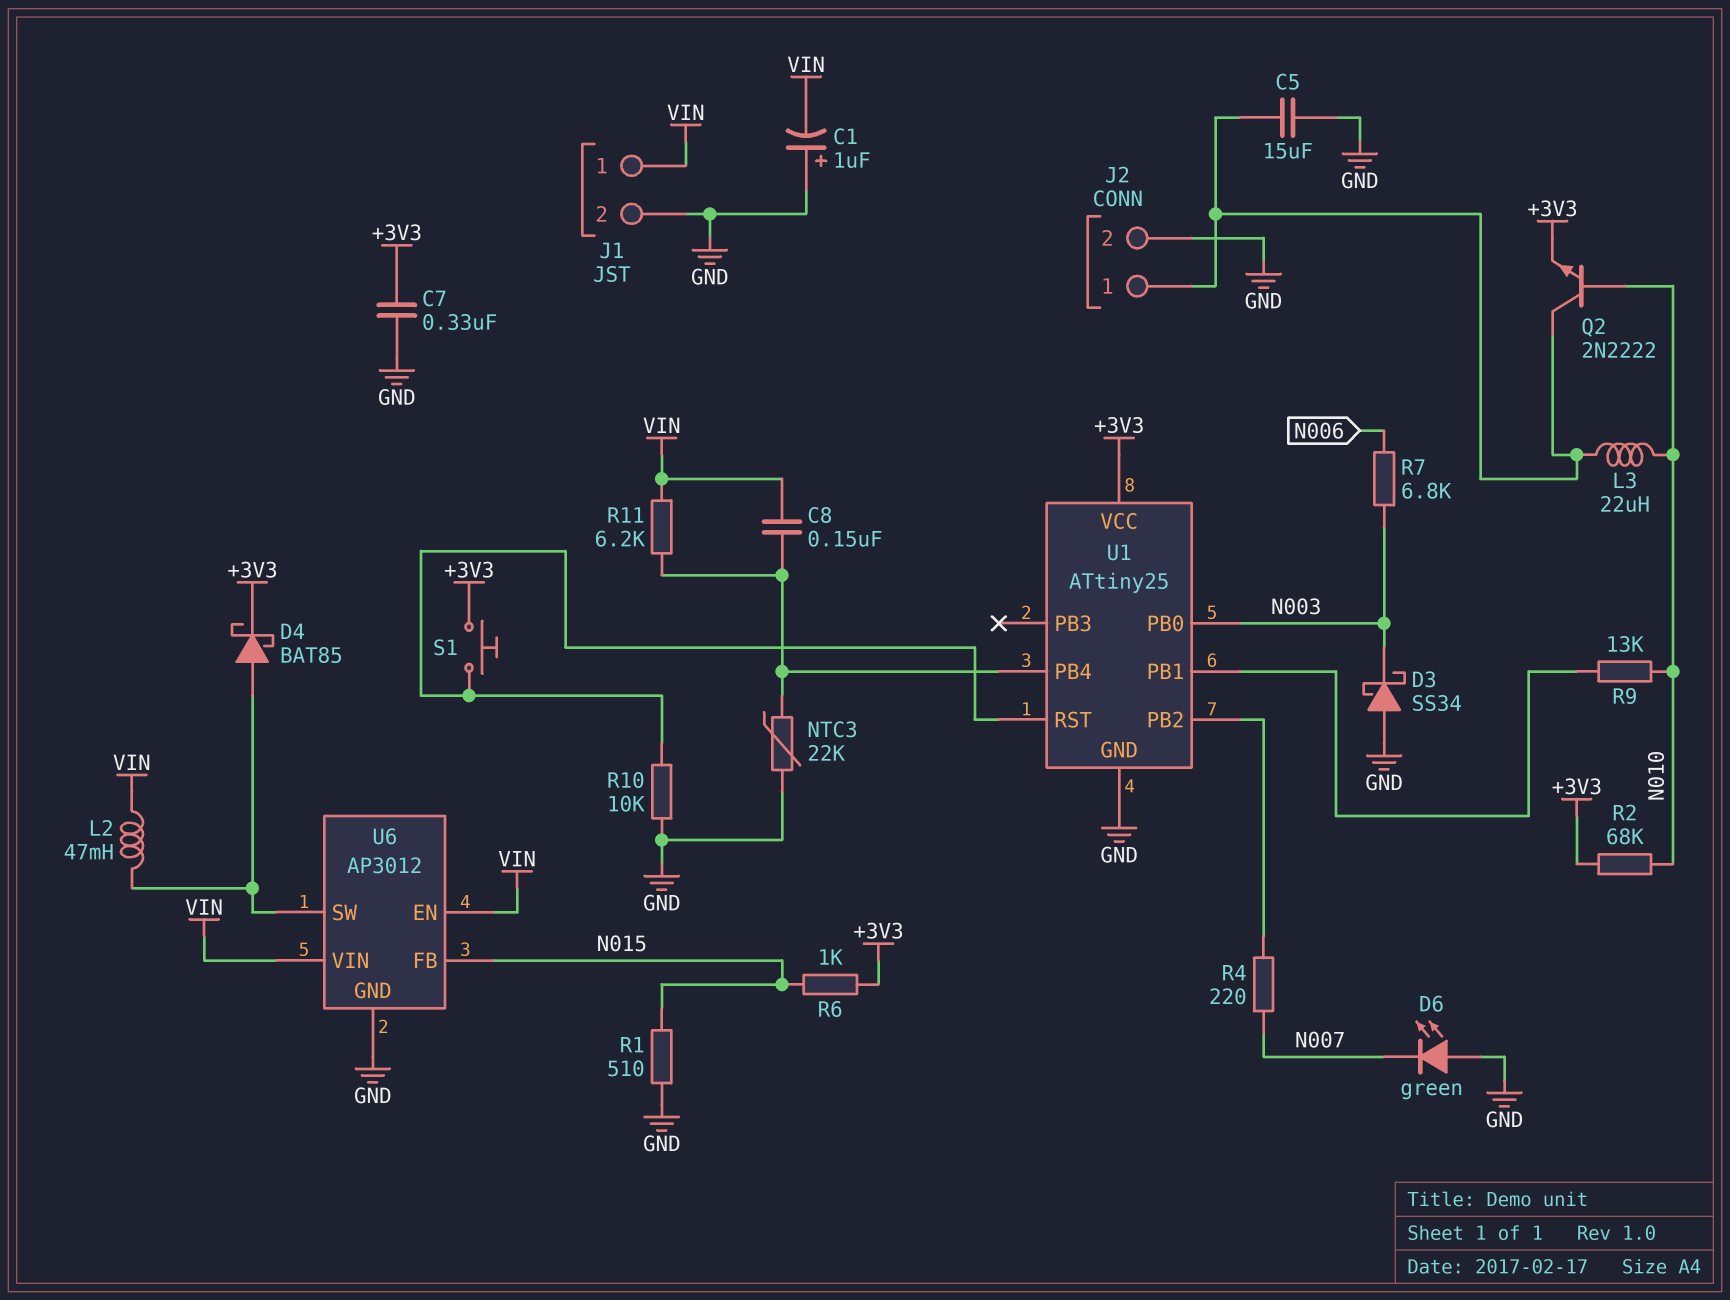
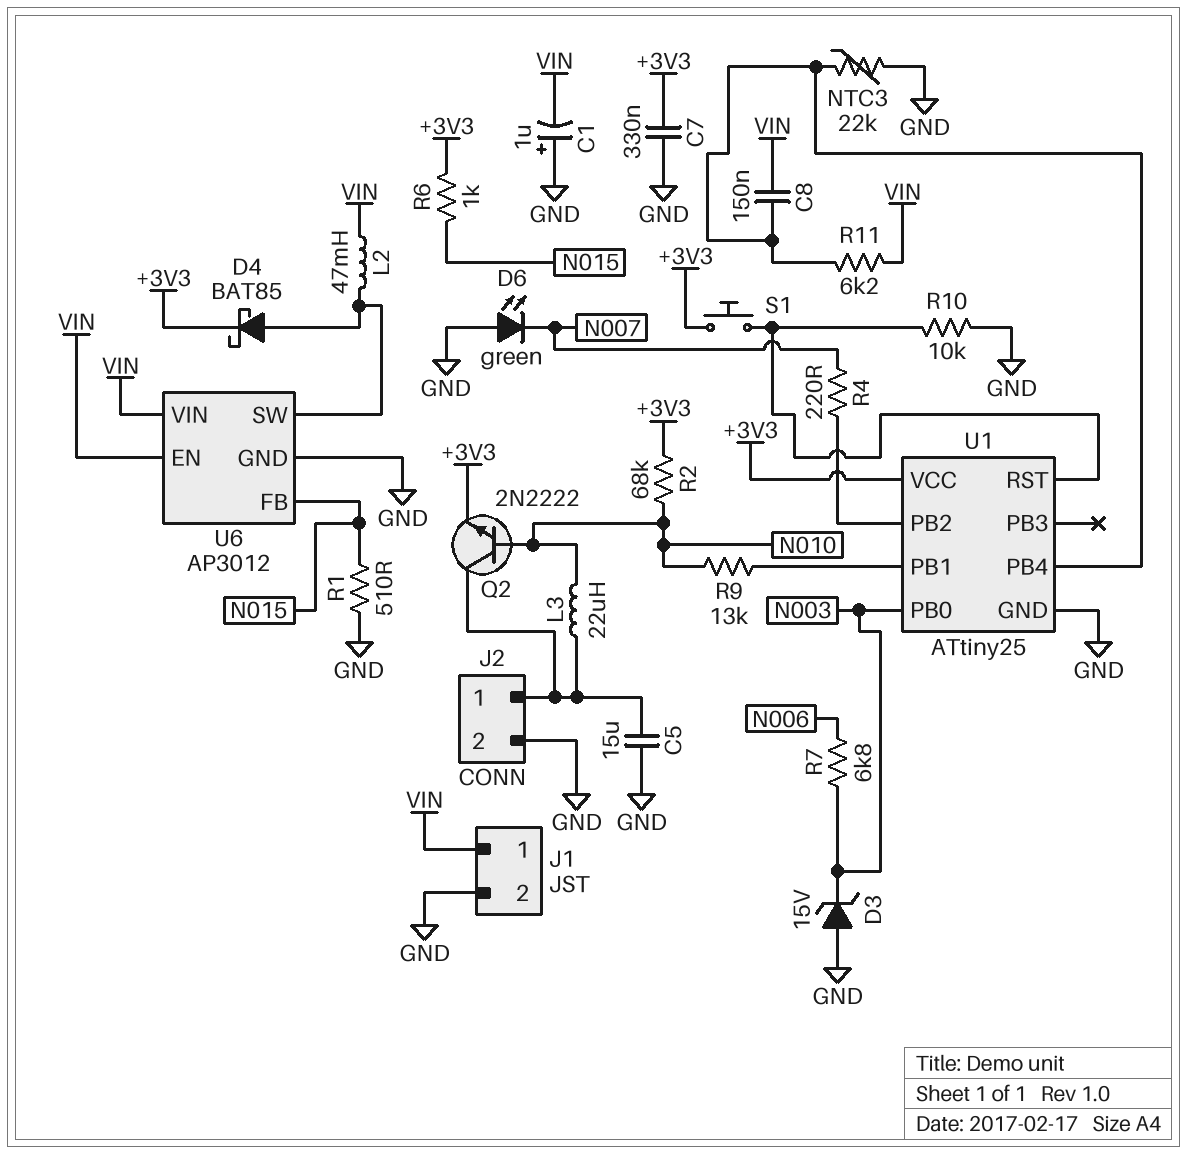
D3: schottky SS34 (A GND, K N003) -> zener 15V (A GND, K N003)

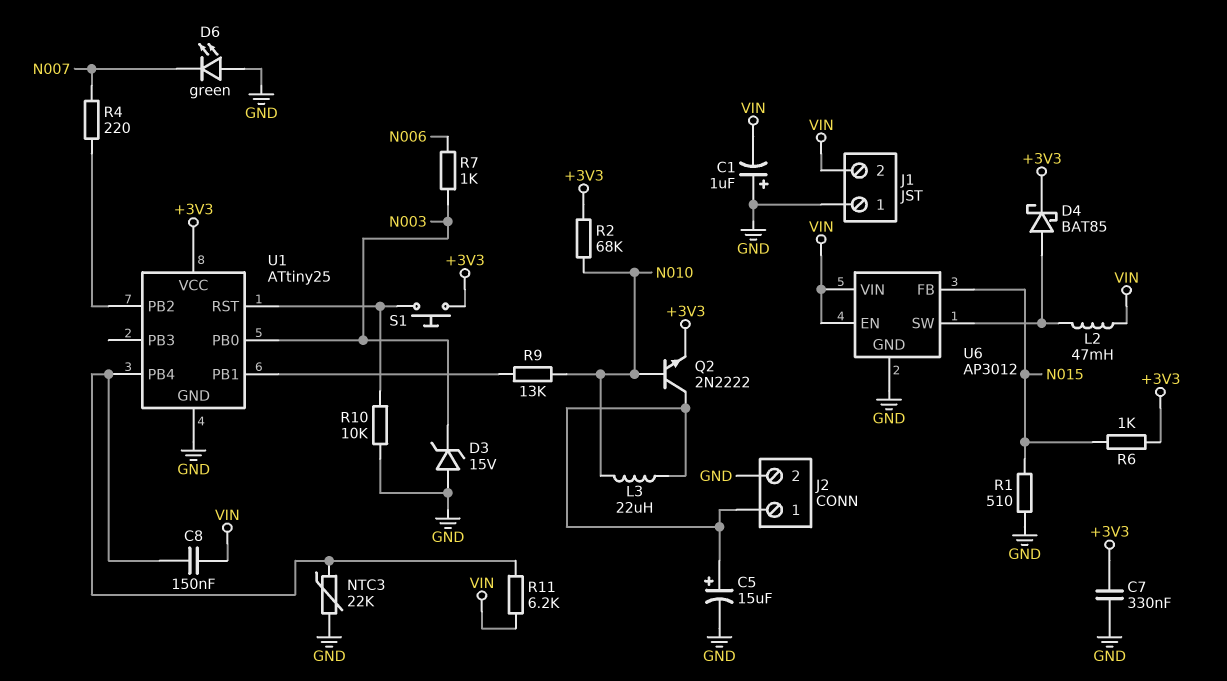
C5: 15uF (GND, J2/1) -> 15uF (plus J2/1, minus GND)
J1 pin 1: VIN -> GND
J1 pin 2: GND -> VIN
R7: 6.8k (N003, N006) -> 1k (N003, N006)

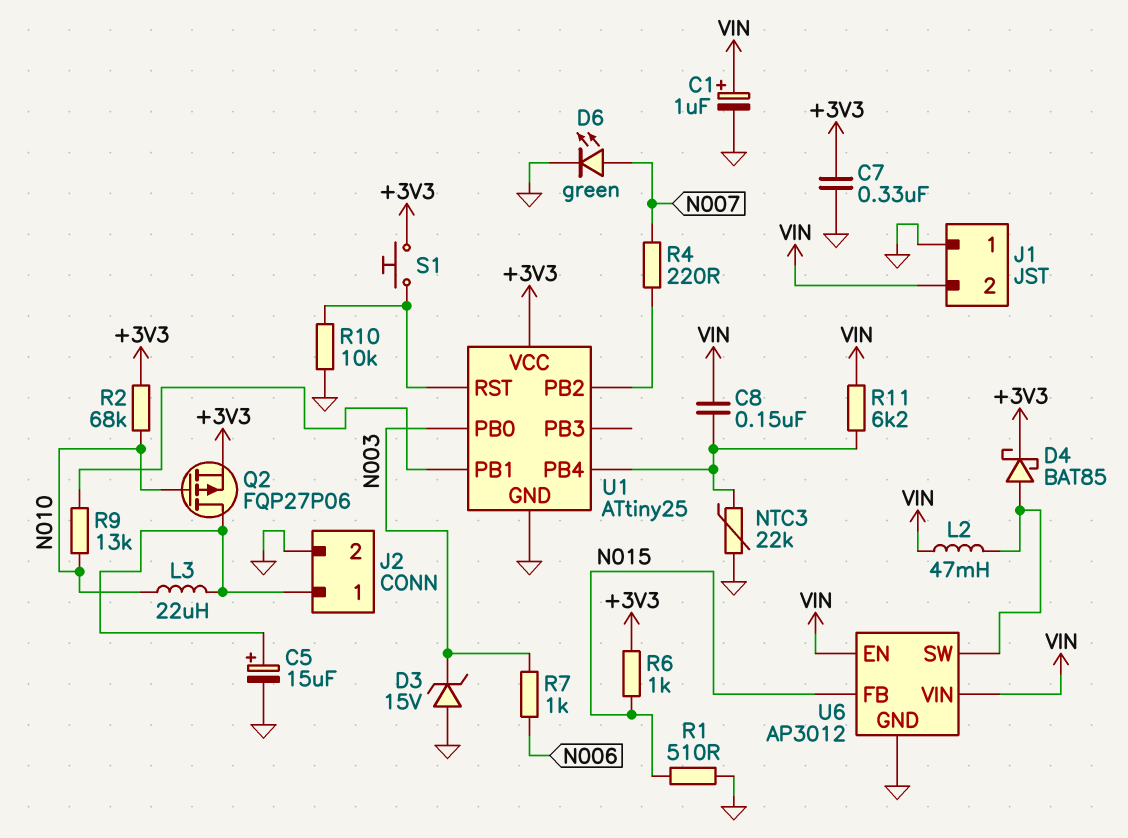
C1: 1uF (plus GND, minus VIN) -> 1uF (plus VIN, minus GND)
D6: LED green (A GND, K N007) -> LED green (A N007, K GND)
Q2: NPN 2N2222 (B N010, C J2/1, E +3V3) -> PMOS FQP27P06 (G N010, D J2/1, S +3V3)

